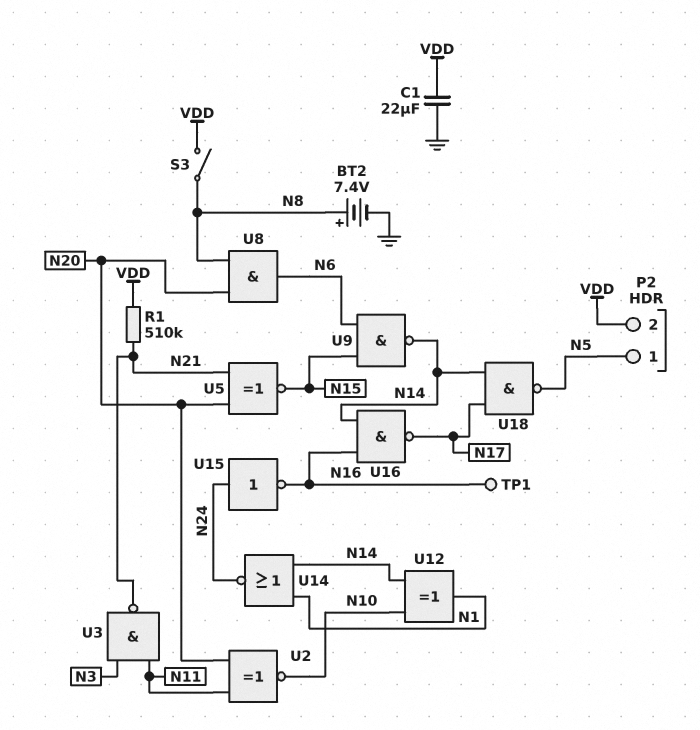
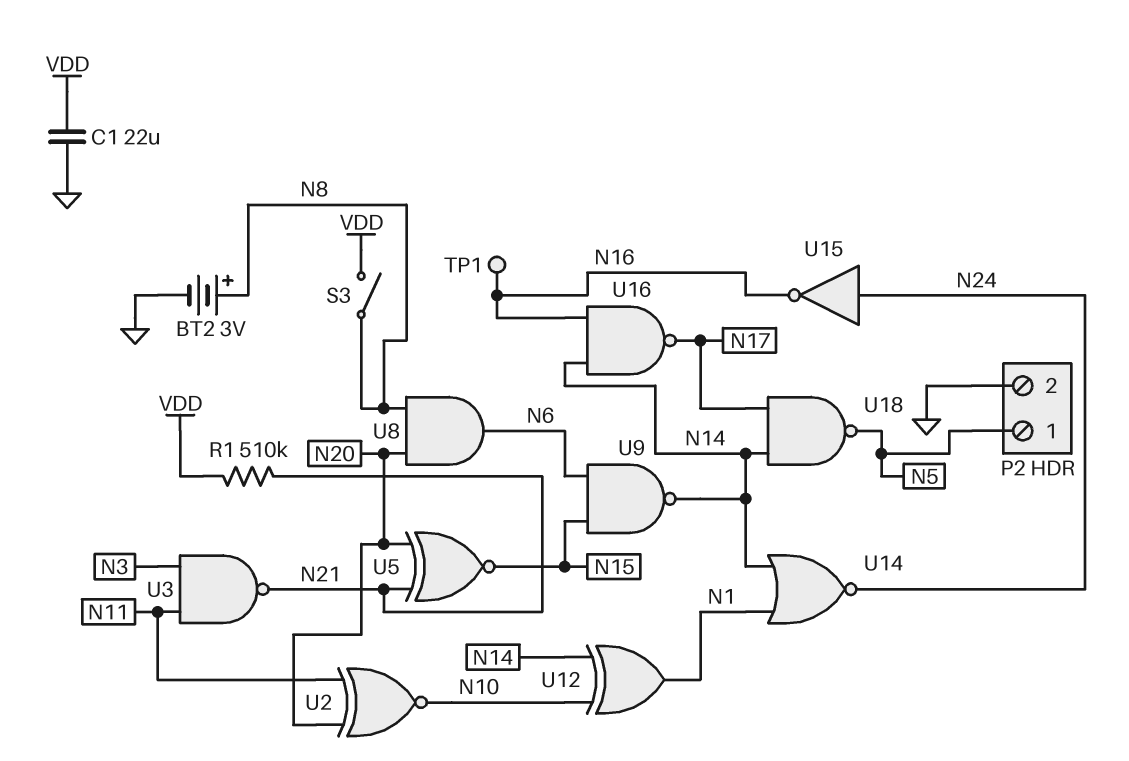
BT2: 7.4V (plus N8, minus GND) -> 3V (plus N8, minus GND)
P2 pin 2: VDD -> GND

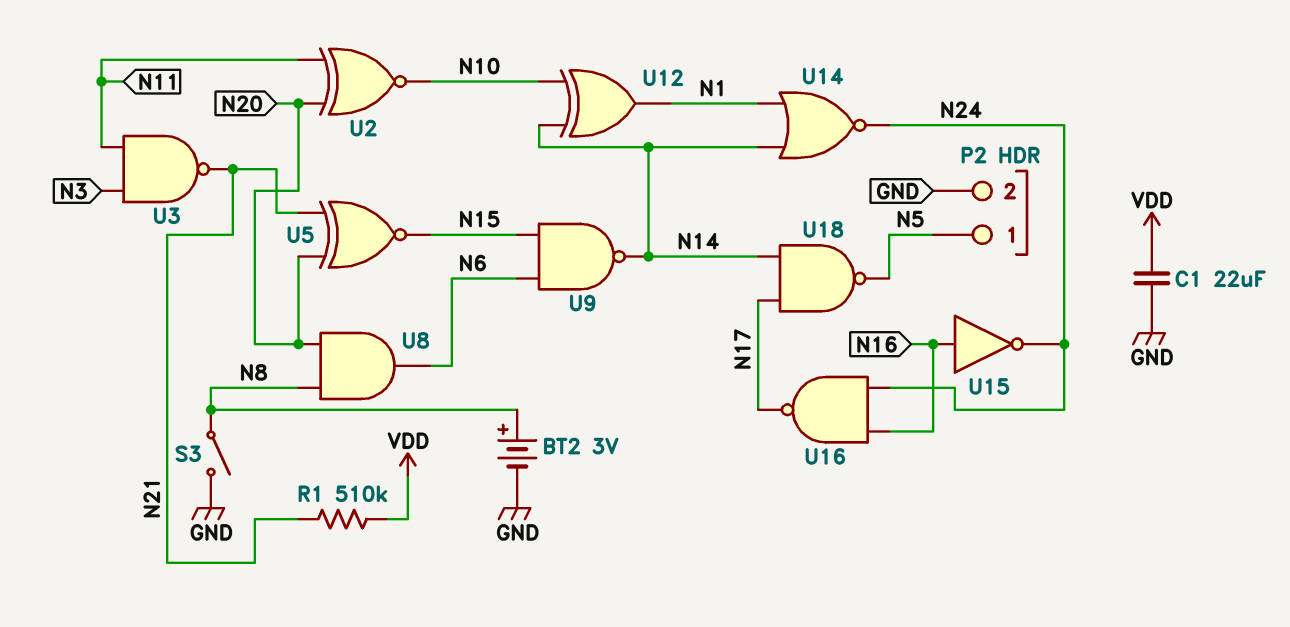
S3: switch (N8, VDD) -> switch (GND, N8)
TP1: test point (N16) -> none
U15: NOT (in N24, out N16) -> NOT (in N16, out N24)
U16: NAND (in N14, in N16, out N17) -> NAND (in N16, in N24, out N17)

